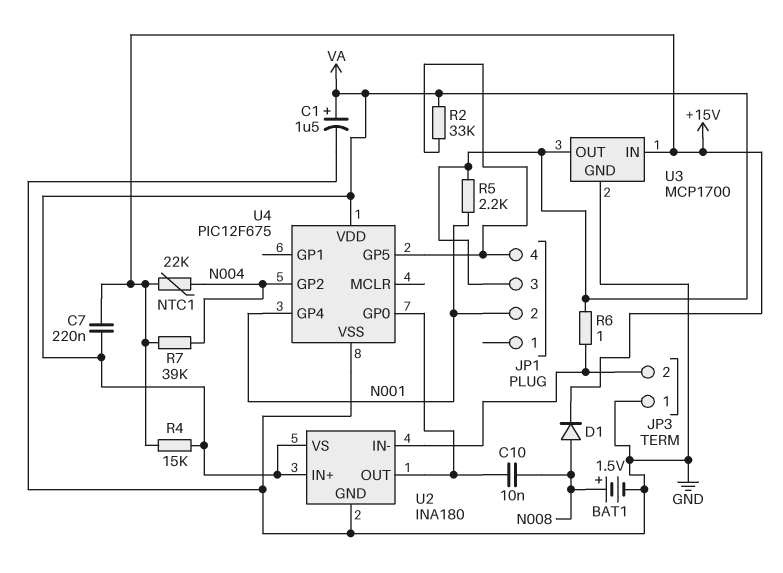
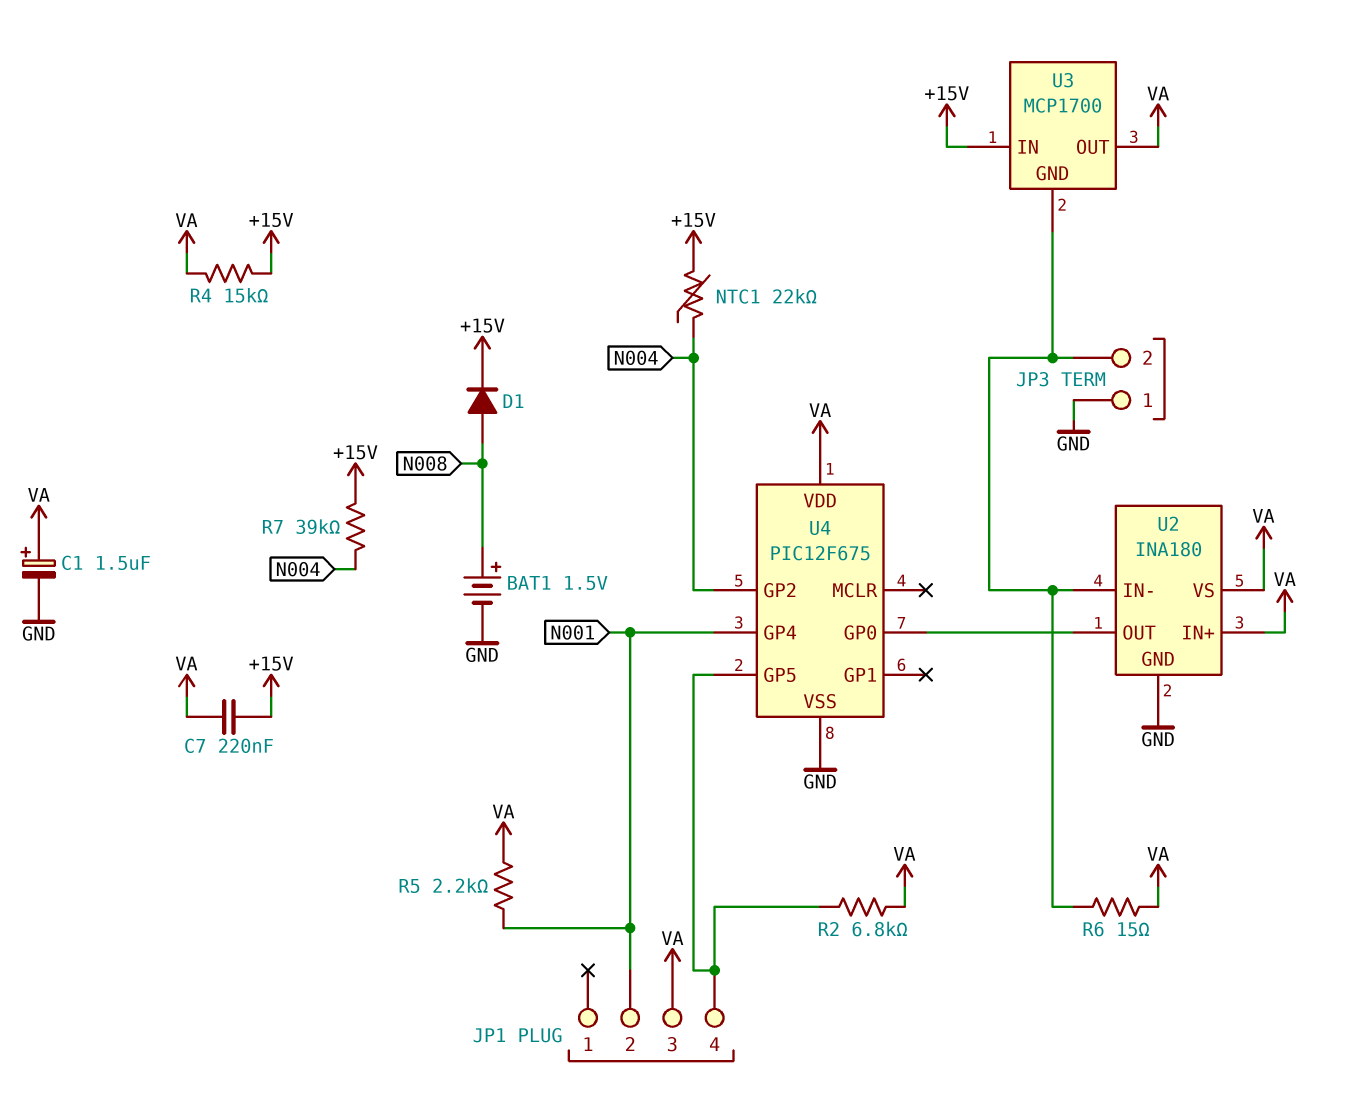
C10: 10nF (N008, U2/OUT) -> none
R2: 33k (JP1/4, VA) -> 6.8k (JP1/4, VA)
R6: 1 (JP3/2, VA) -> 15 (JP3/2, VA)
U3 pin GND: GND -> JP3/2

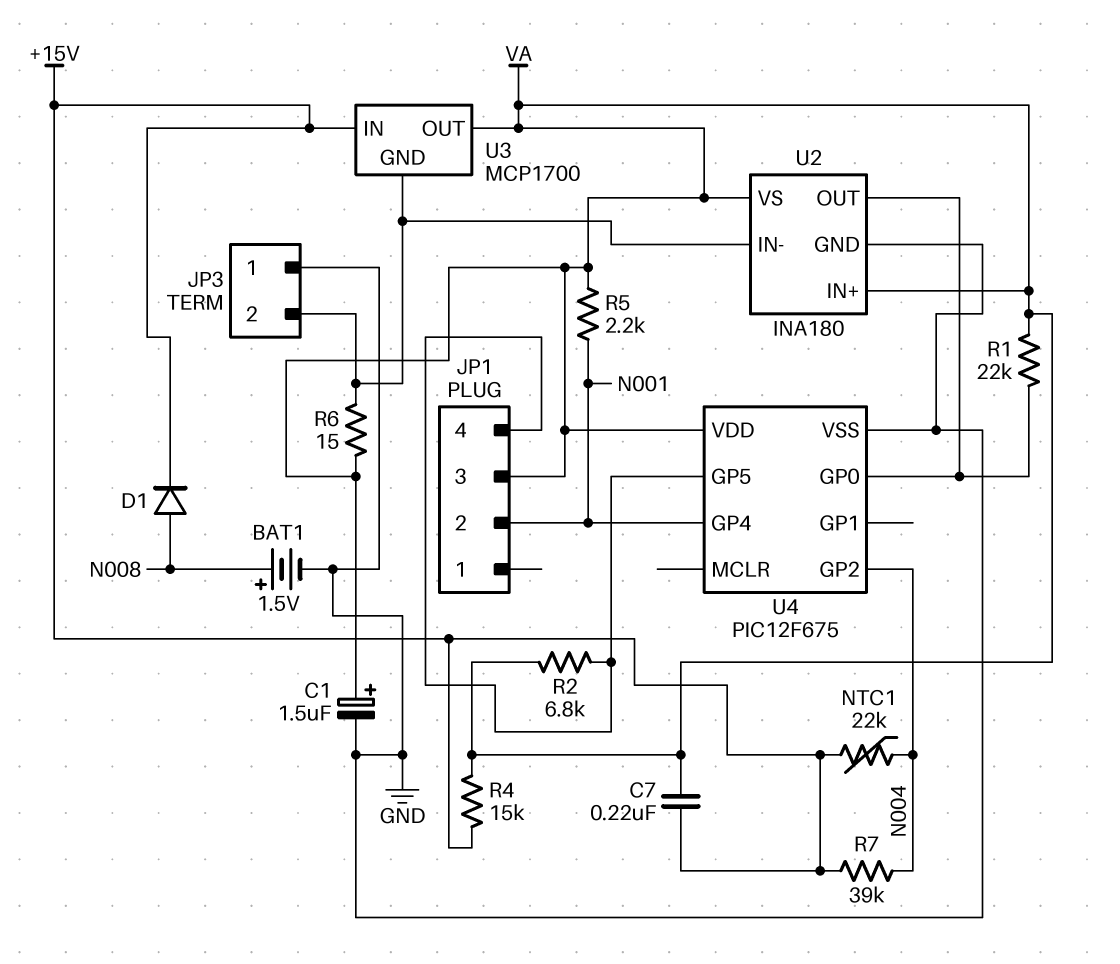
R1: none -> 22k (U2/OUT, VA)

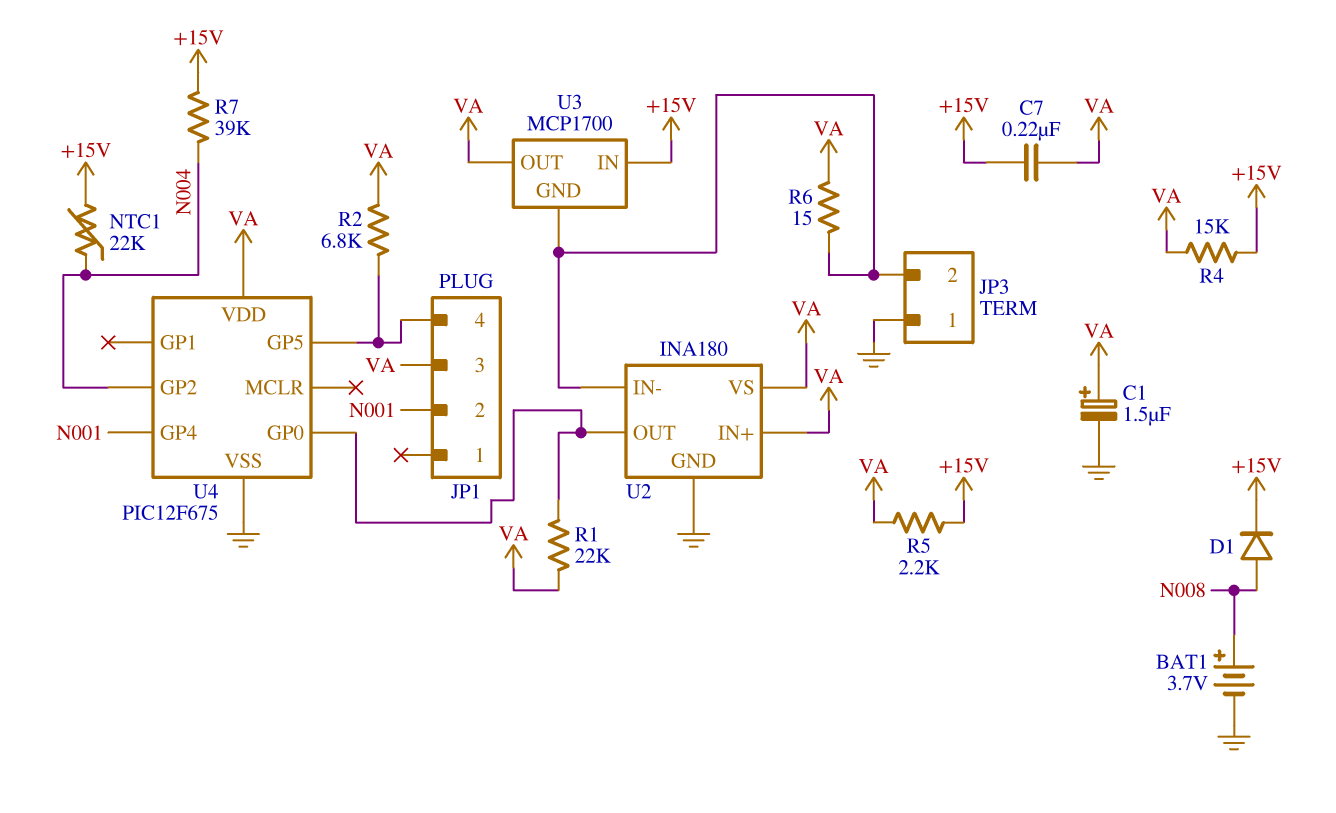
BAT1: 1.5V (plus N008, minus GND) -> 3.7V (plus N008, minus GND)
R5: 2.2k (N001, VA) -> 2.2k (+15V, VA)

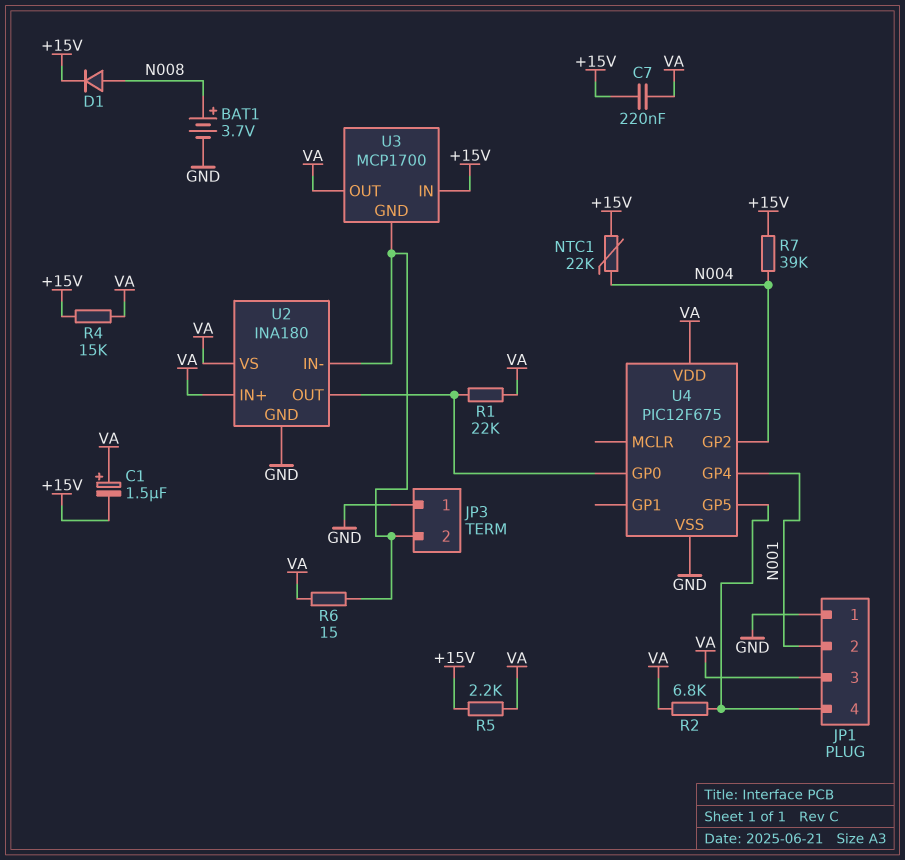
C1: 1.5uF (plus VA, minus GND) -> 1.5uF (plus VA, minus +15V)
JP1 pin 1: none -> GND

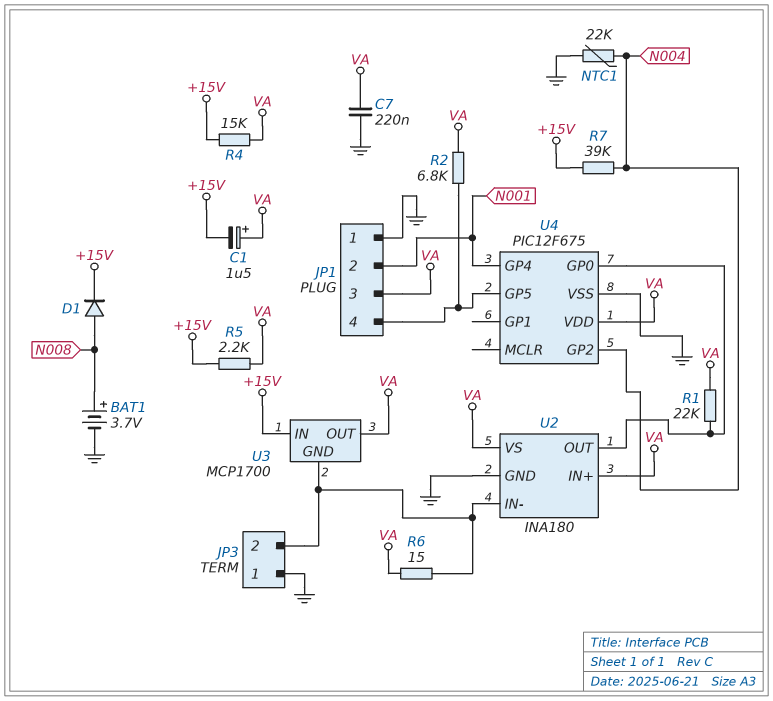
C7: 220nF (+15V, VA) -> 220nF (GND, VA)
NTC1: 22k (+15V, N004) -> 22k (GND, N004)

